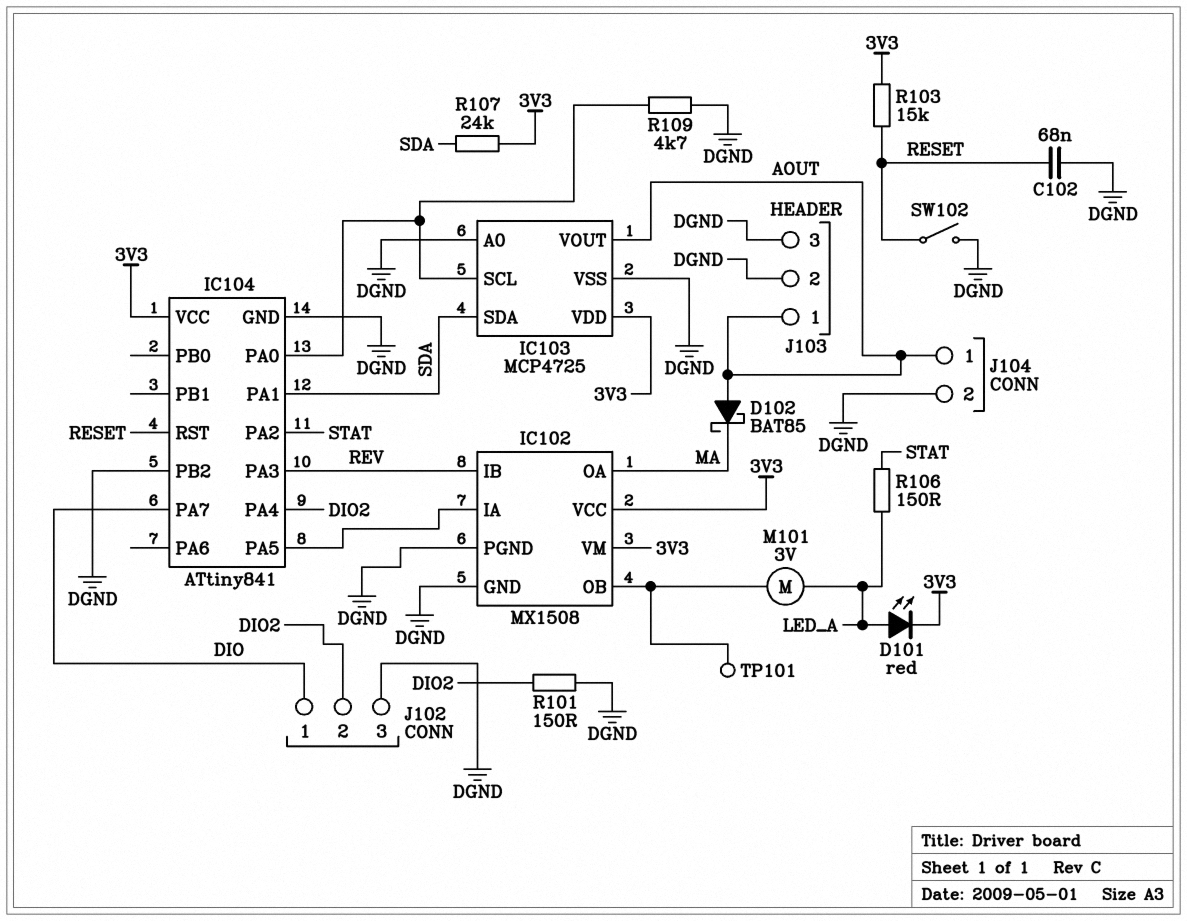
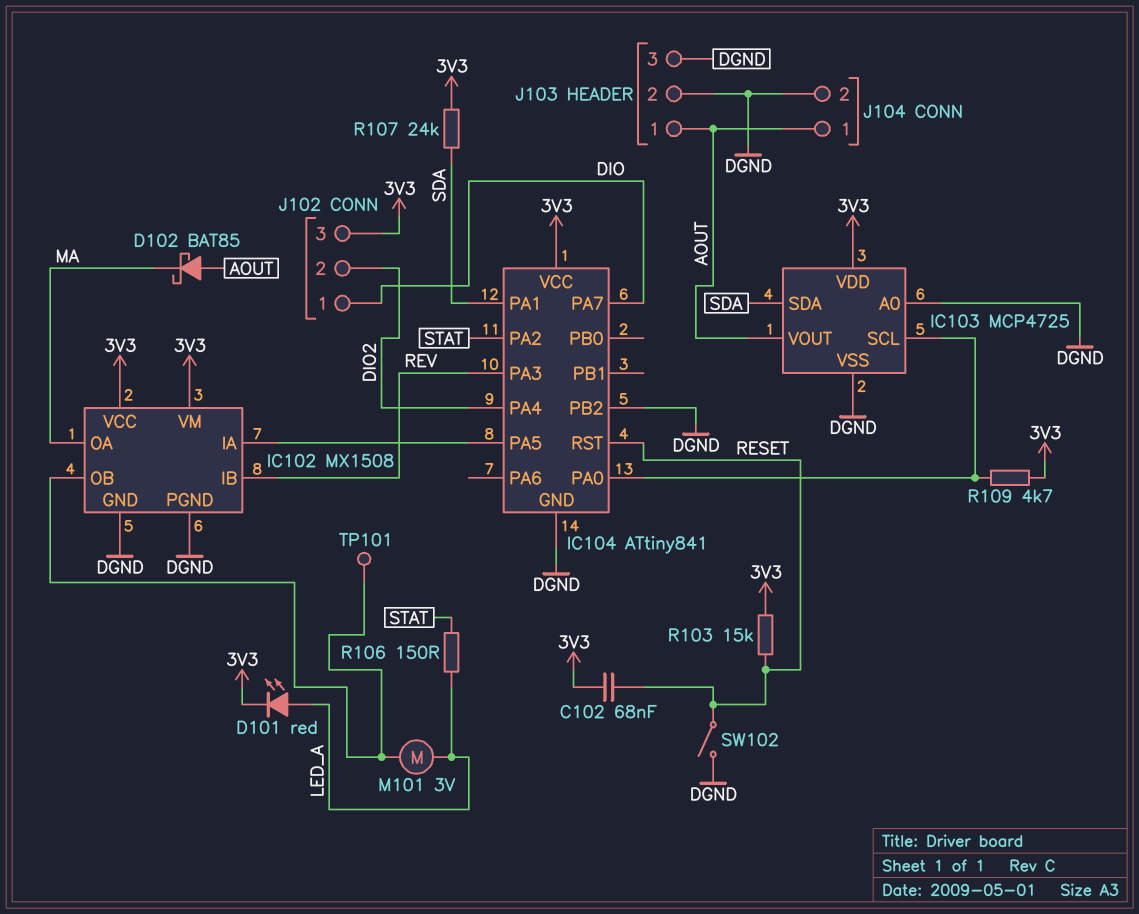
C102: 68nF (DGND, RESET) -> 68nF (3V3, RESET)
J102 pin 3: DGND -> 3V3
R101: 150 (DGND, DIO2) -> none
R109: 4.7k (DGND, IC103/SCL) -> 4.7k (3V3, IC103/SCL)

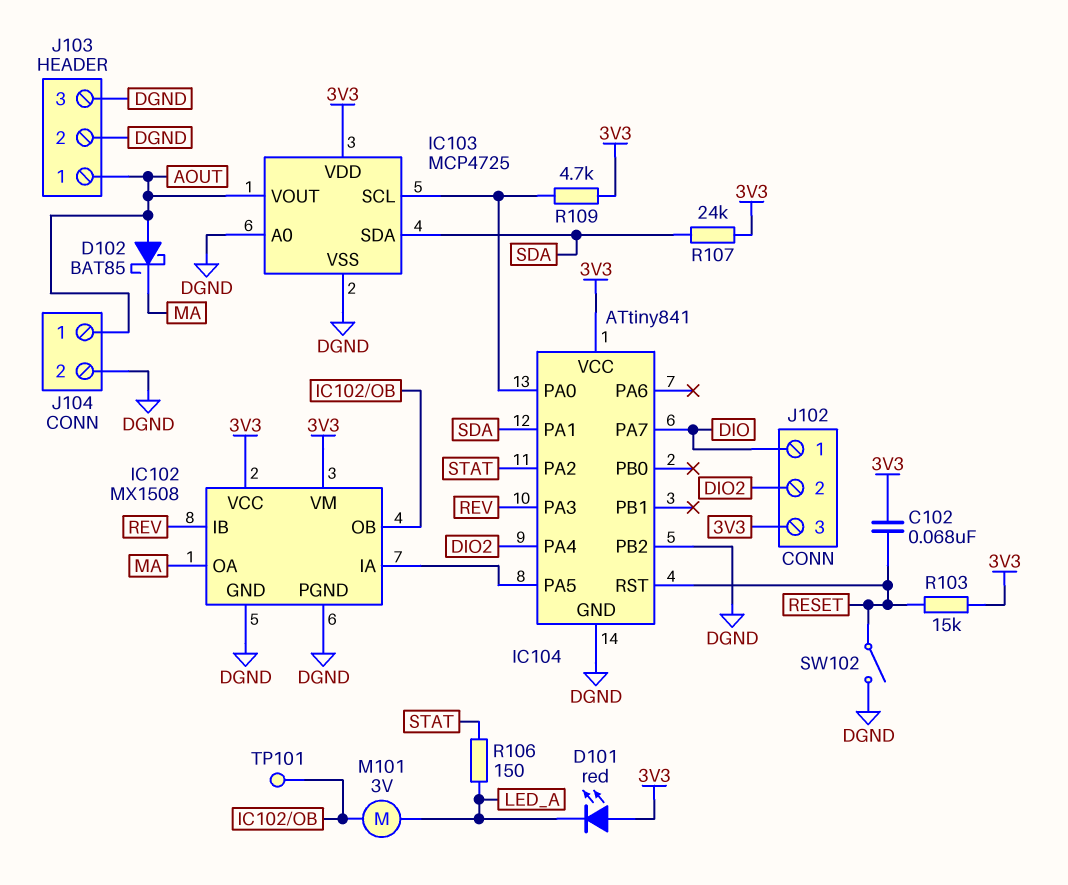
D101: LED red (A LED_A, K 3V3) -> LED red (A 3V3, K LED_A)

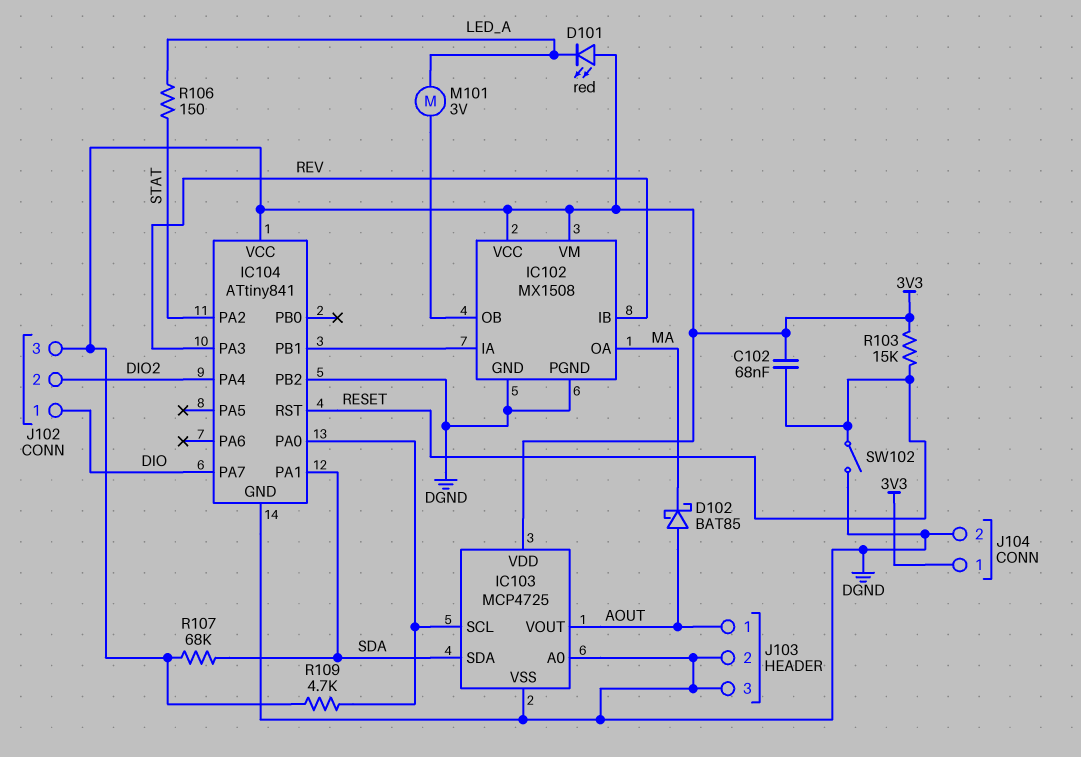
IC104 pin PA5: IC102/IA -> none
IC104 pin PB1: none -> IC102/IA
J104 pin 1: AOUT -> 3V3
R107: 24k (3V3, SDA) -> 68k (3V3, SDA)
TP101: test point (IC102/OB) -> none

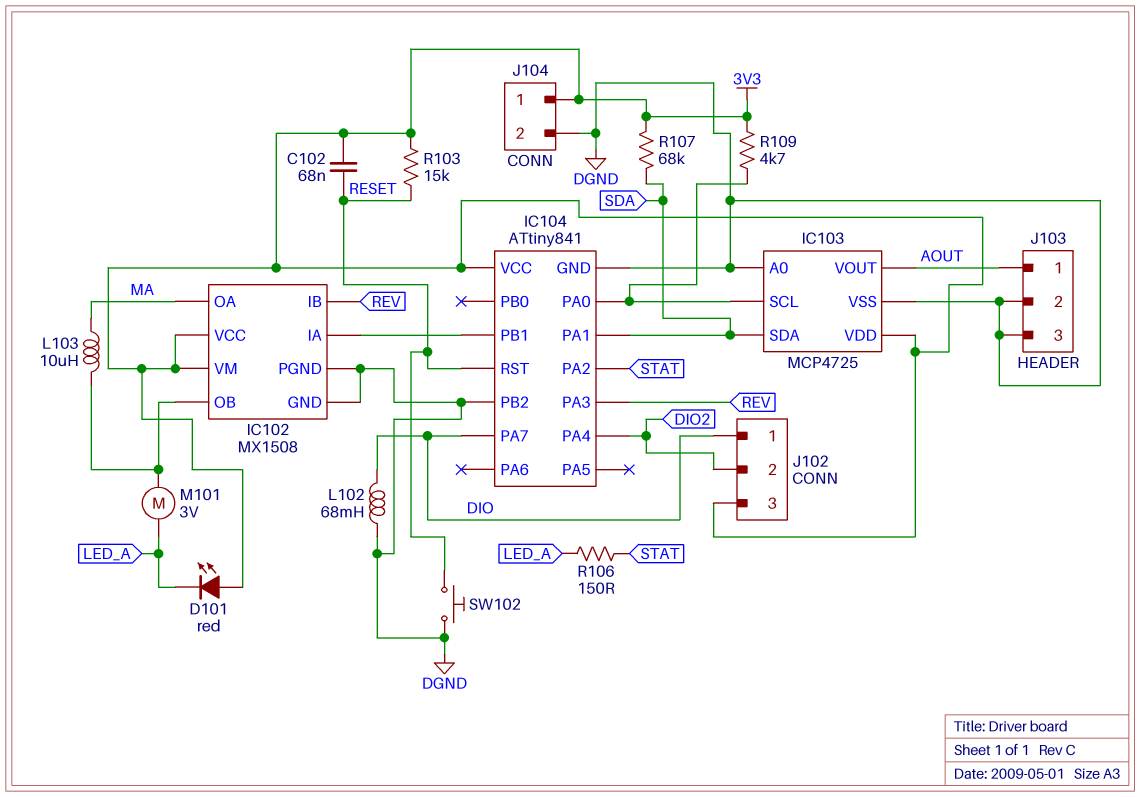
D102: schottky BAT85 (A AOUT, K MA) -> none
L102: none -> 68mH (DGND, DIO)
L103: none -> 10uH (IC102/OB, MA)
SW102: switch (DGND, RESET) -> button (DGND, RESET)

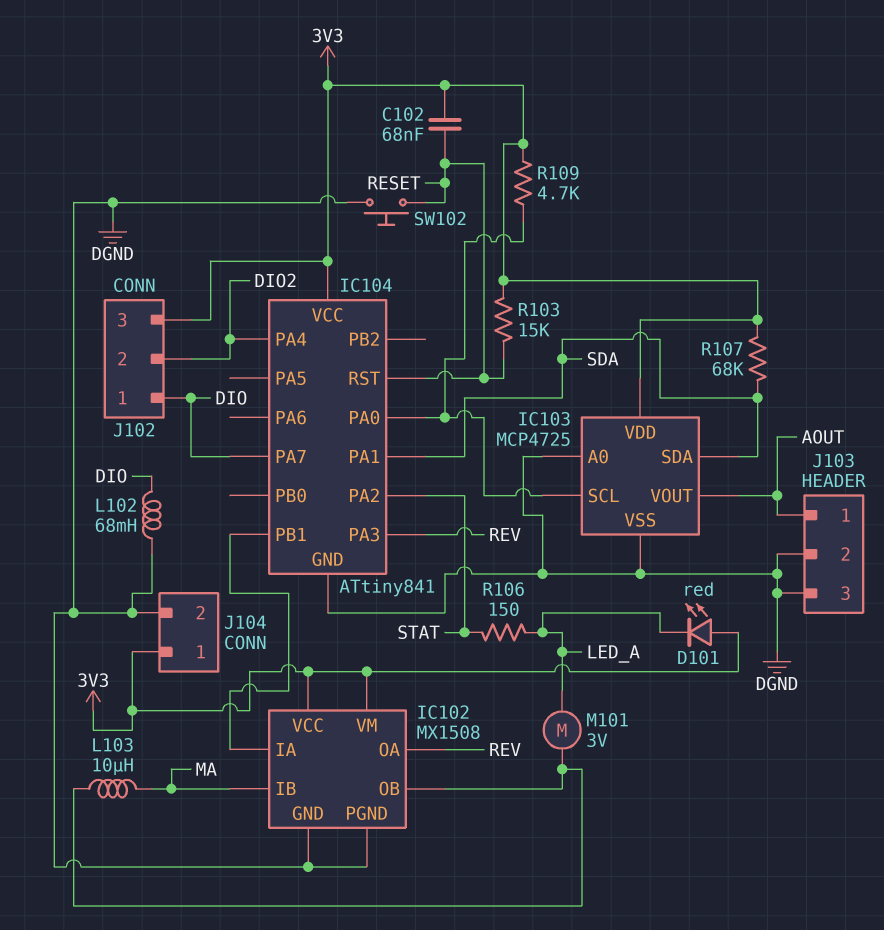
IC102 pin IB: REV -> MA
IC102 pin OA: MA -> REV
IC104 pin PB2: DGND -> none

